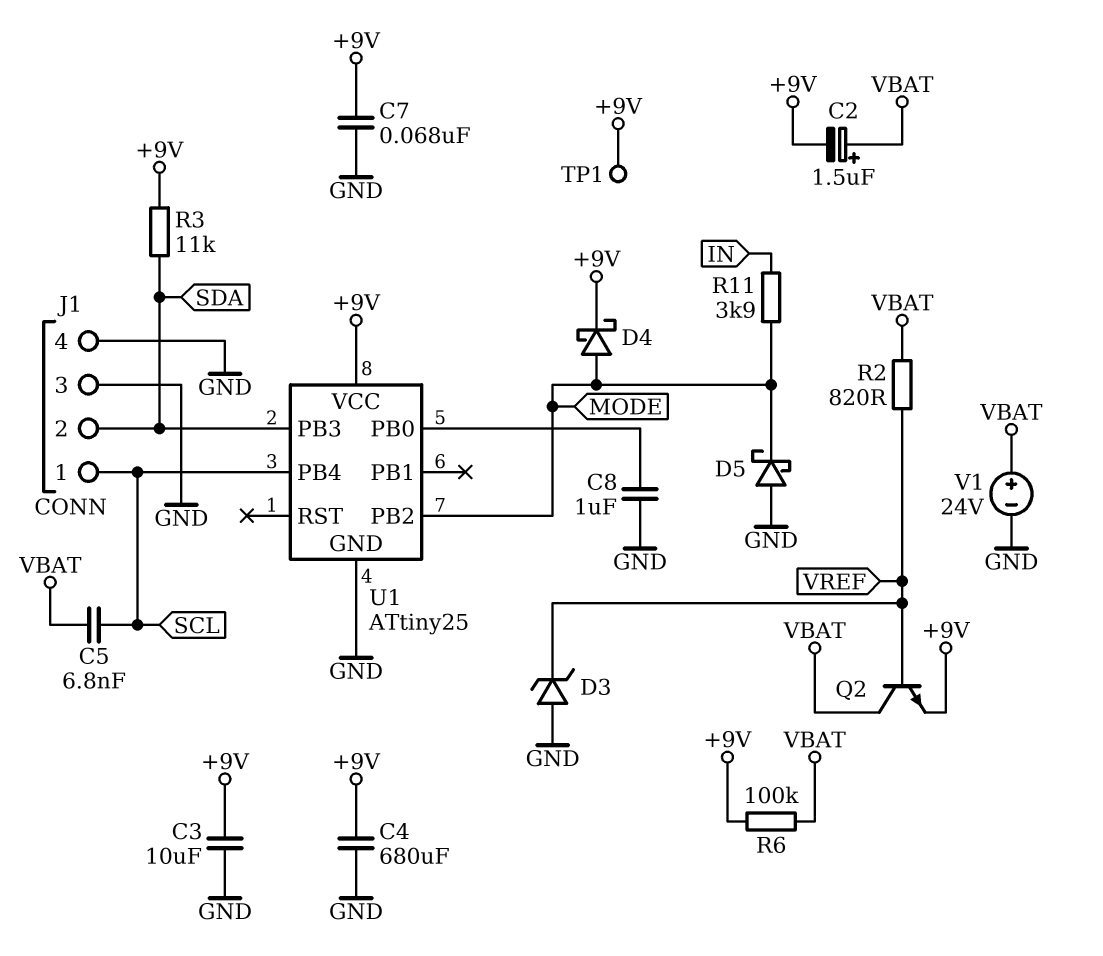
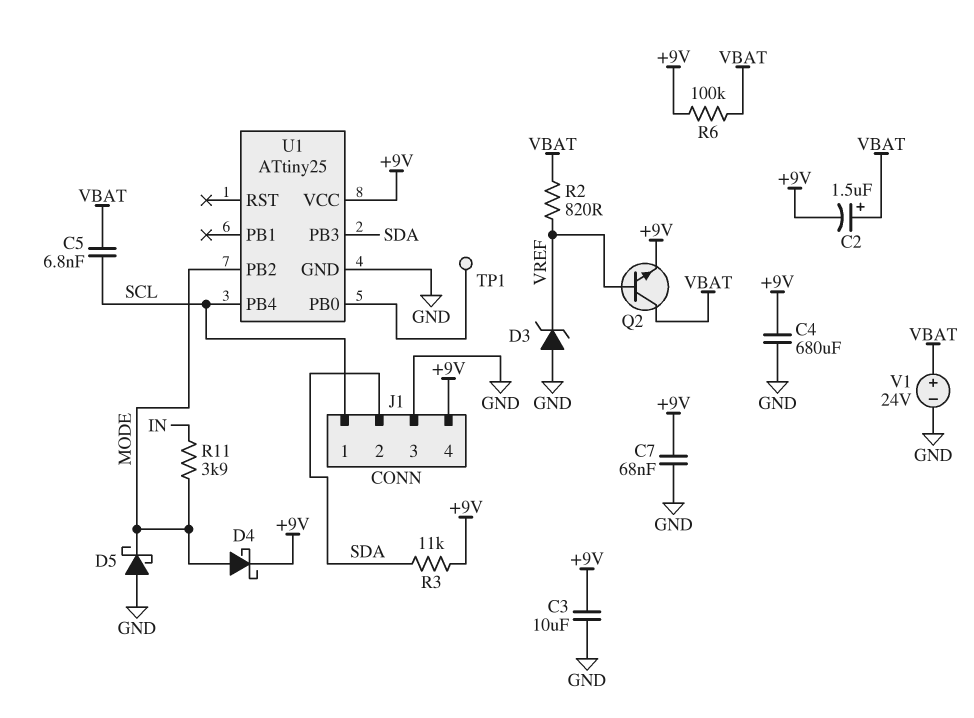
C8: 1uF (GND, U1/PB0) -> none
J1 pin 4: GND -> +9V
TP1: test point (+9V) -> test point (U1/PB0)

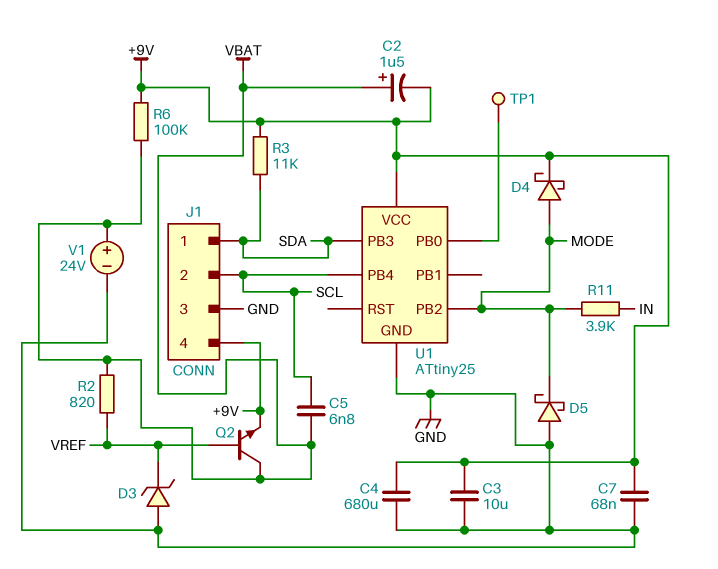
J1 pin 1: SCL -> SDA
J1 pin 2: SDA -> SCL

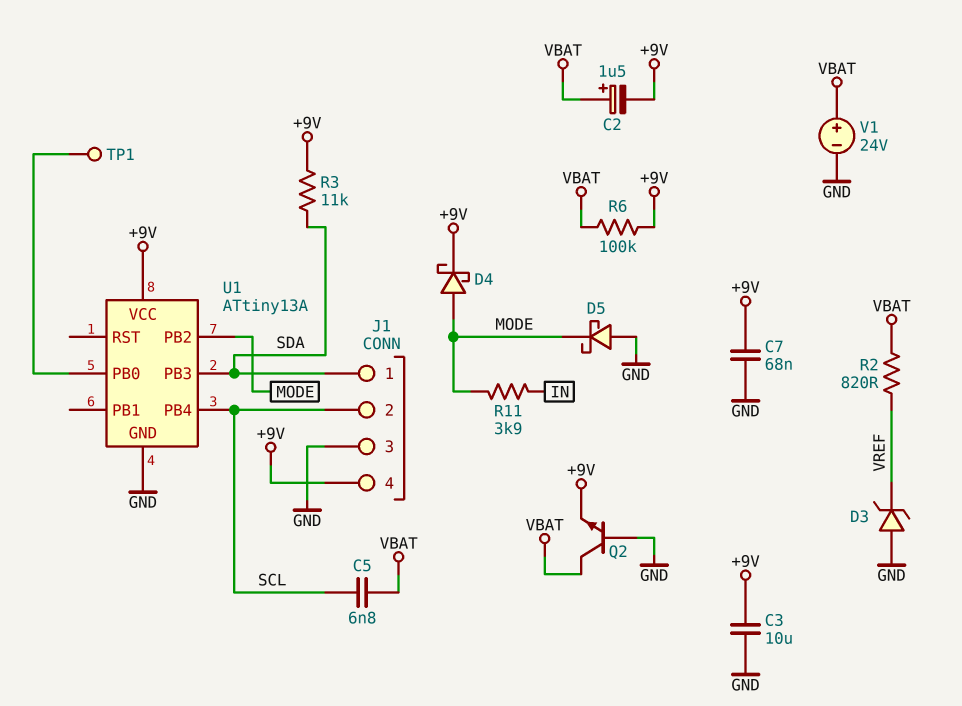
C4: 680uF (+9V, GND) -> none
Q2: NPN (B VREF, C VBAT, E +9V) -> NPN (B GND, C VBAT, E +9V)
U1: ATtiny25 -> ATtiny13A

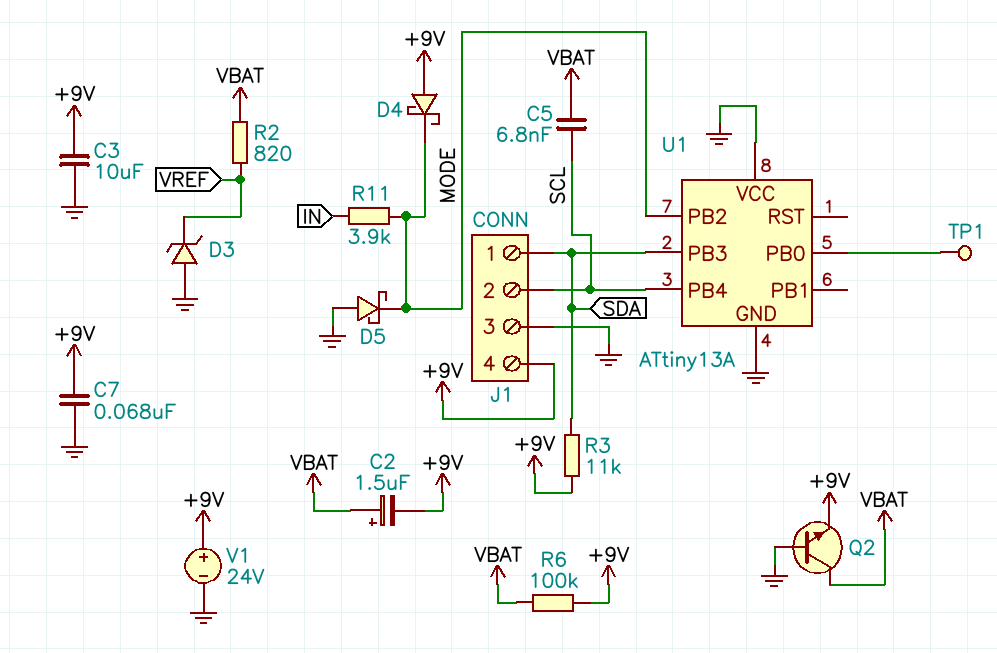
D4: schottky (A MODE, K +9V) -> schottky (A +9V, K MODE)
U1 pin VCC: +9V -> GND
V1: 24V (plus VBAT, minus GND) -> 24V (plus +9V, minus GND)

